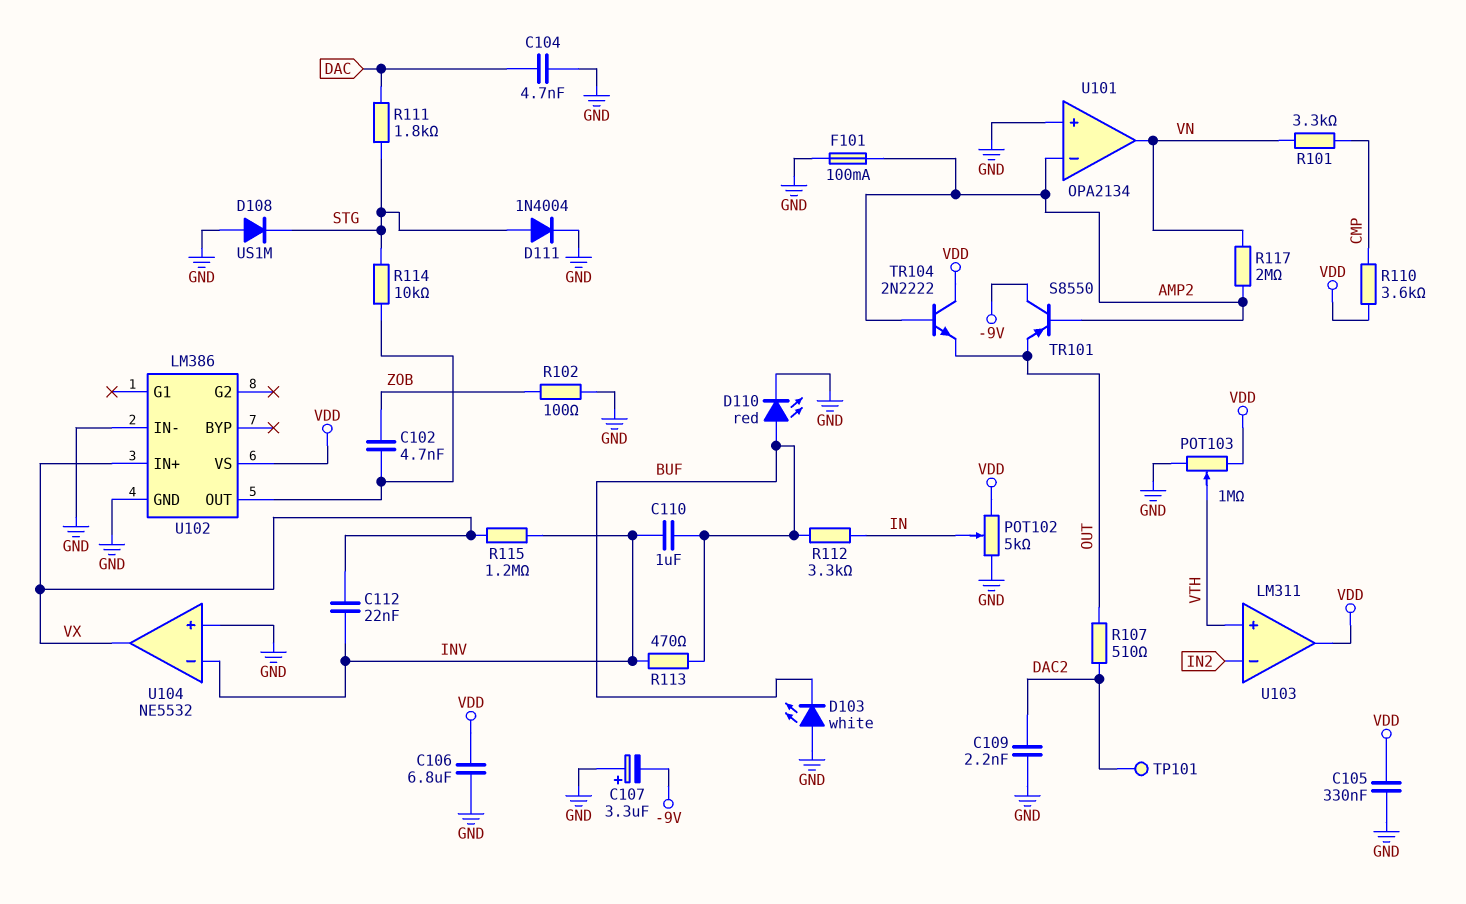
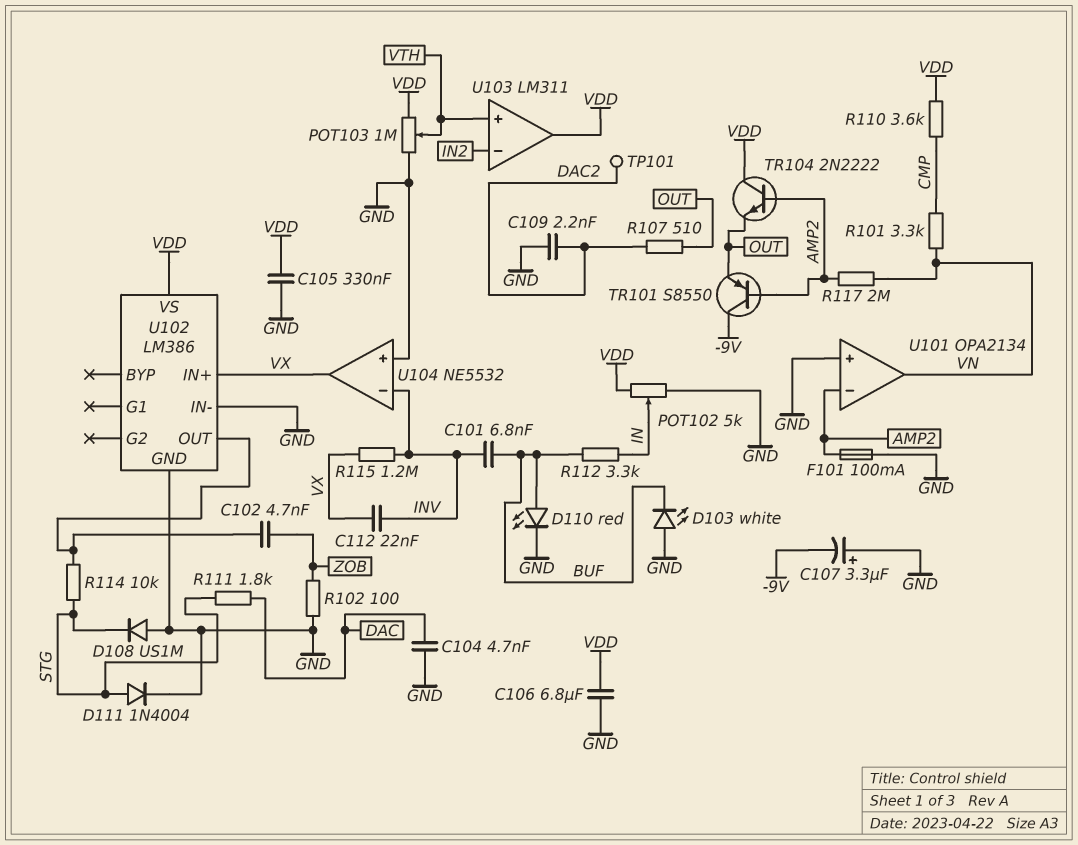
C101: none -> 6.8nF (BUF, INV)
C110: 1uF (BUF, INV) -> none
R113: 470 (BUF, INV) -> none

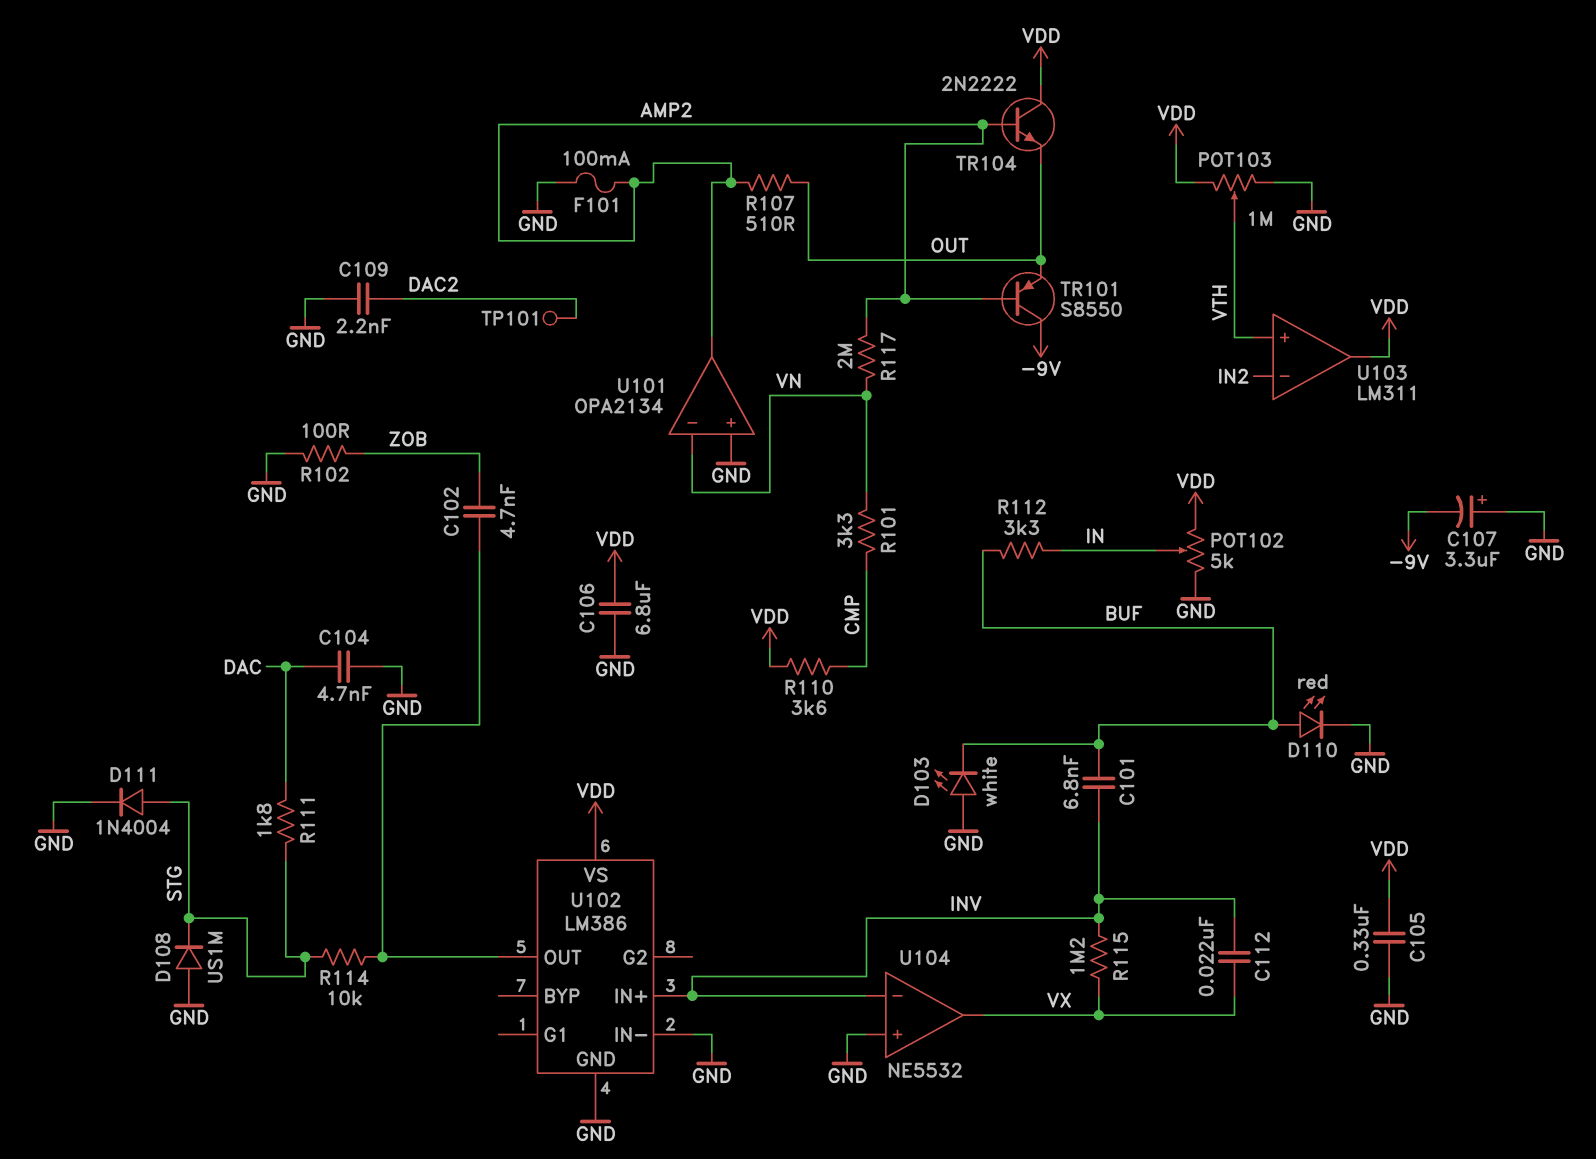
R107: 510 (DAC2, OUT) -> 510 (AMP2, OUT)
U101 pin in-: AMP2 -> VN
U101 pin out: VN -> AMP2
U102 pin IN+: VX -> INV

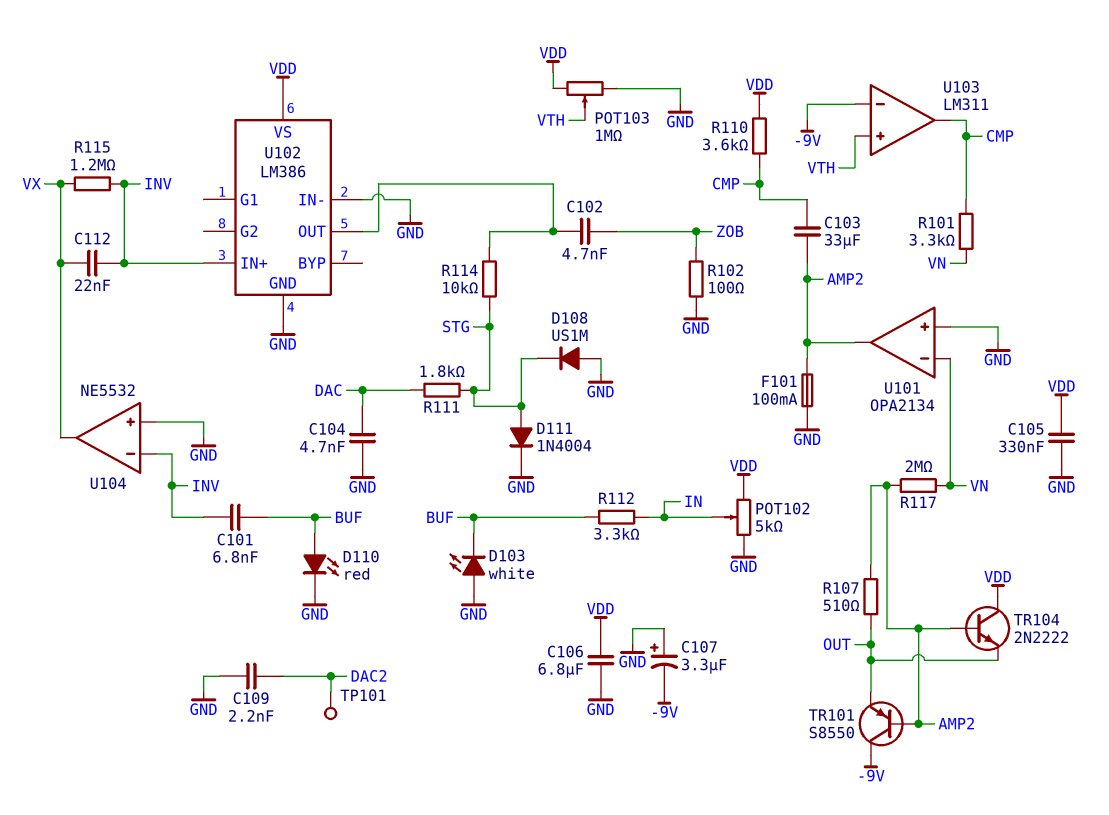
C103: none -> 33uF (AMP2, CMP)
U103 pin in-: IN2 -> -9V
U103 pin out: VDD -> CMP

